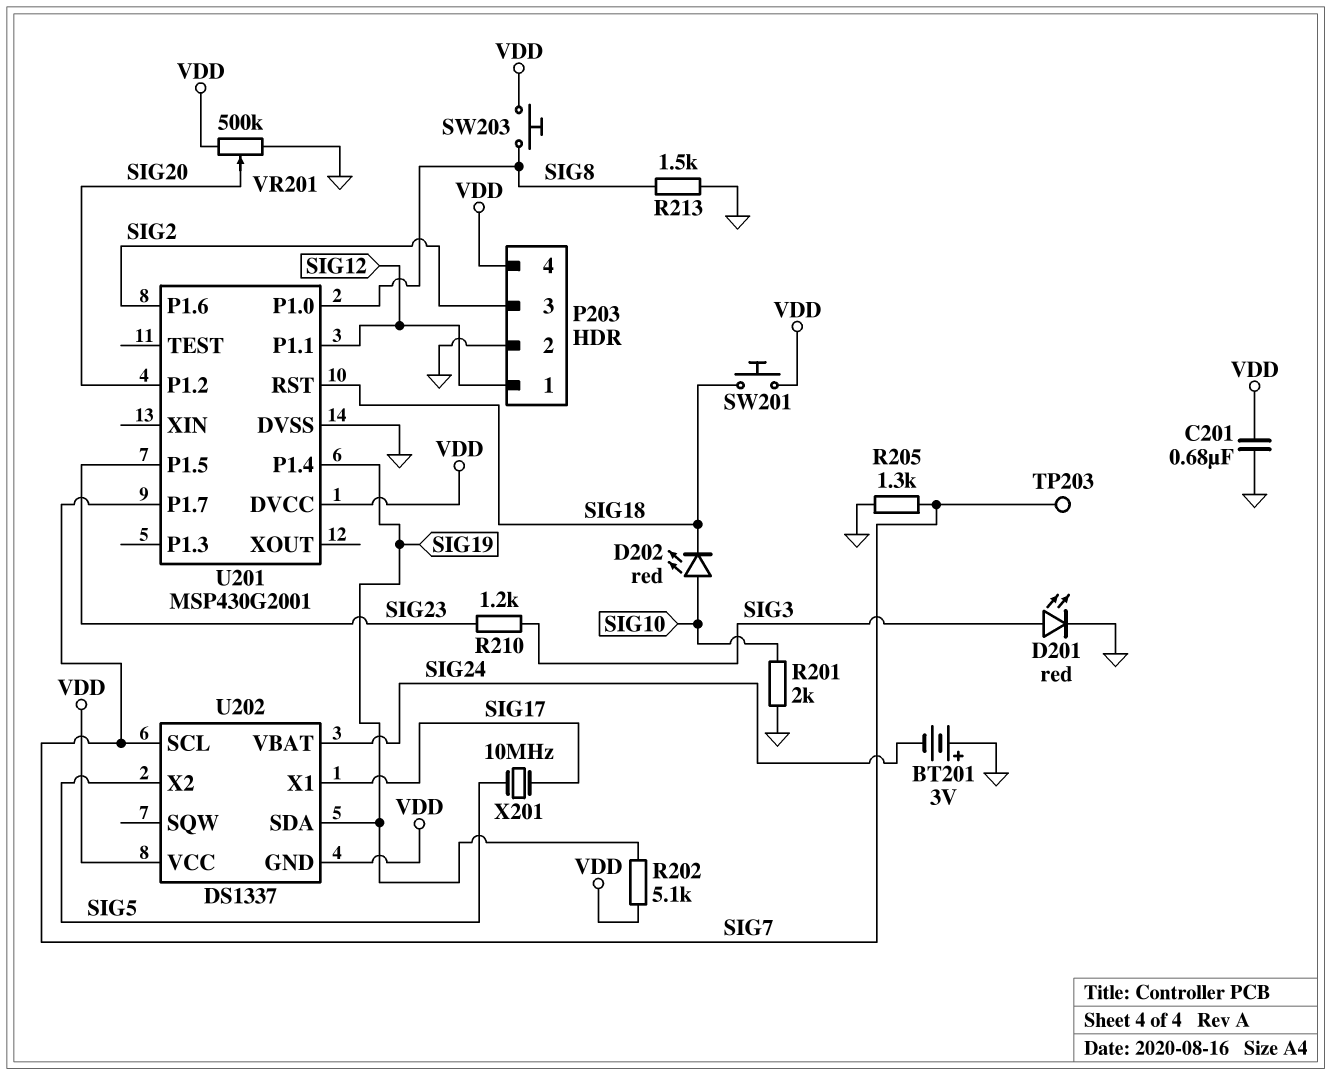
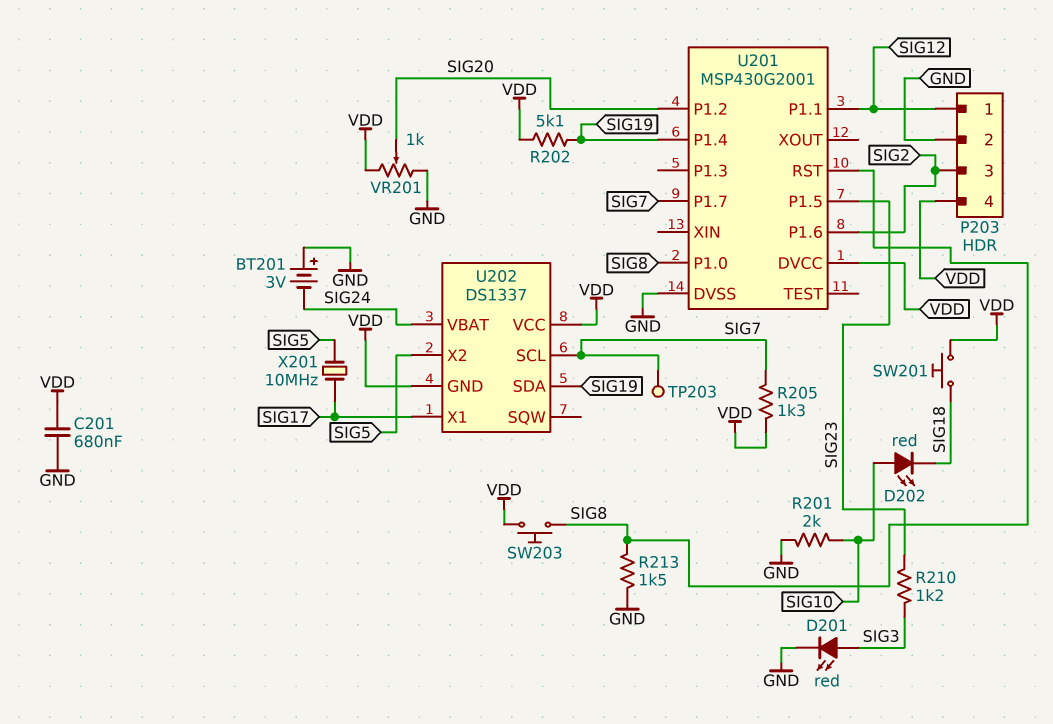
R205: 1.3k (GND, SIG7) -> 1.3k (SIG7, VDD)
U201 pin RST: SIG18 -> SIG8
VR201: 500k (GND, VDD, wiper SIG20) -> 1k (GND, VDD, wiper SIG20)

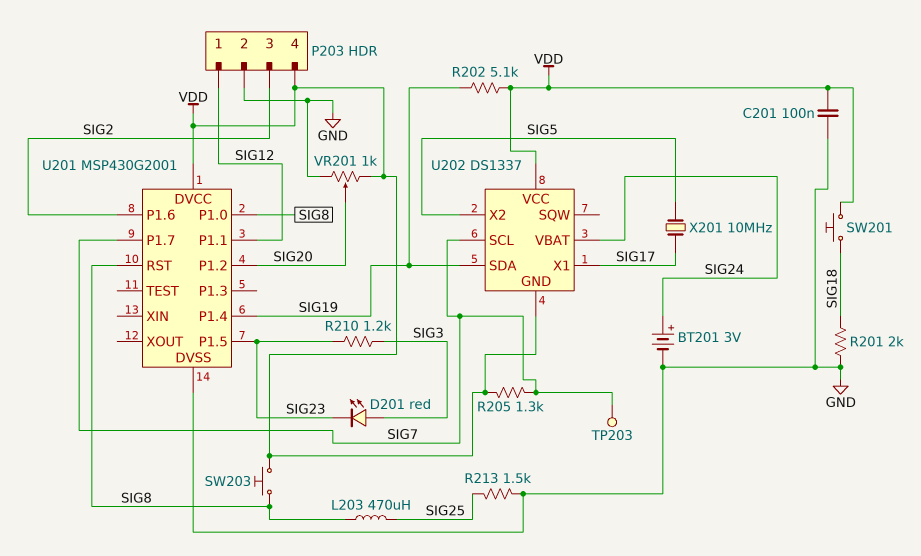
BT201: 3V (plus GND, minus SIG24) -> 3V (plus SIG24, minus GND)
C201: 680nF (GND, VDD) -> 100nF (GND, VDD)
D201: LED red (A SIG3, K GND) -> LED red (A SIG3, K SIG23)
D202: LED red (A SIG10, K SIG18) -> none
L203: none -> 470uH (SIG8, SIG25)
R201: 2k (GND, SIG10) -> 2k (GND, SIG18)
R213: 1.5k (GND, SIG8) -> 1.5k (GND, SIG25)

